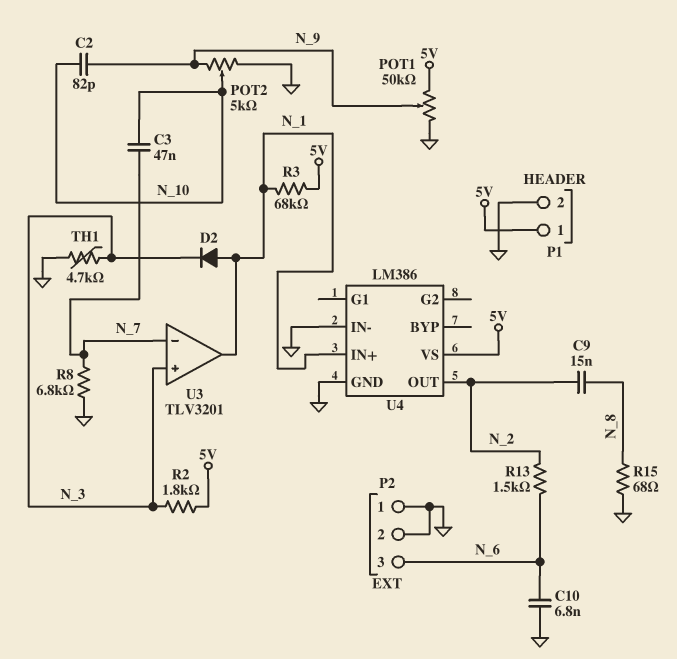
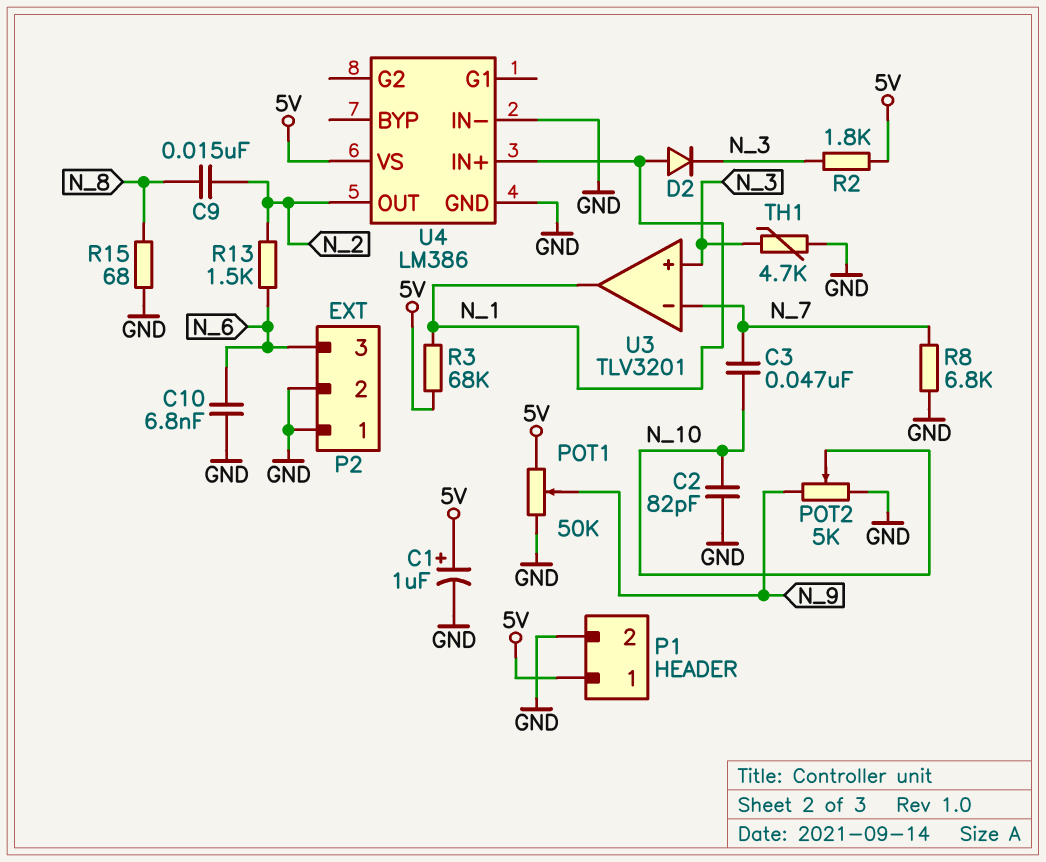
C1: none -> 1uF (plus 5V, minus GND)
C2: 82pF (N_9, N_10) -> 82pF (GND, N_10)

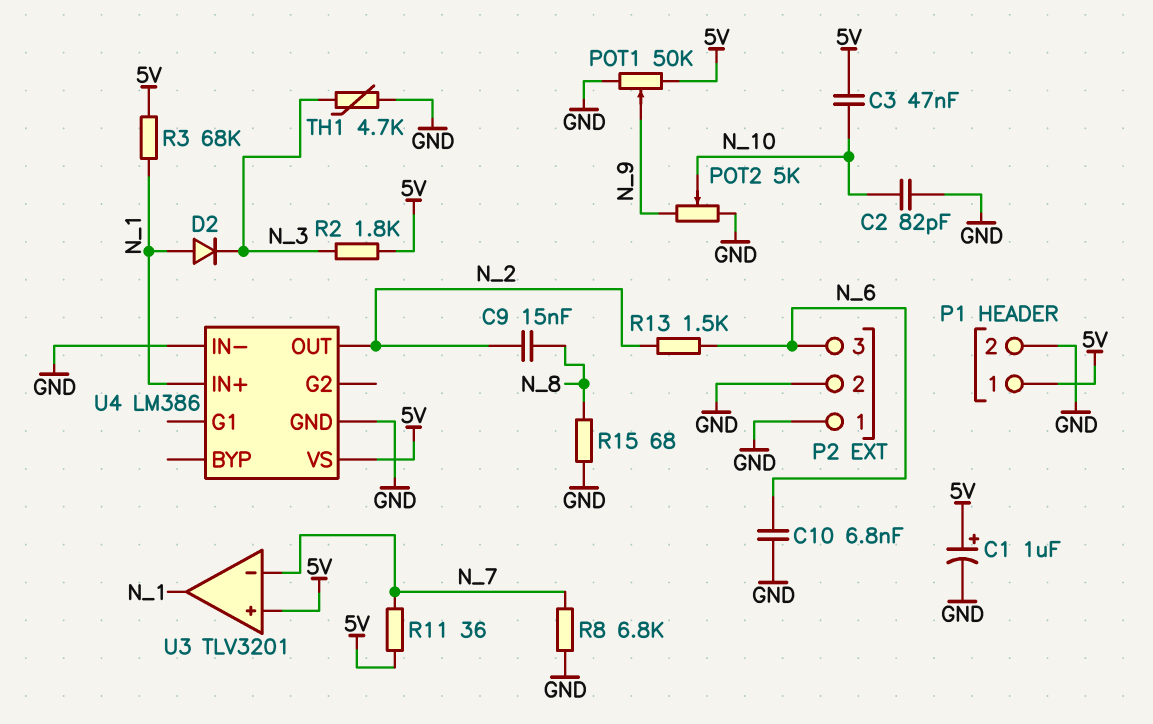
C3: 47nF (N_7, N_10) -> 47nF (5V, N_10)
R11: none -> 36 (5V, N_7)
U3 pin in+: N_3 -> 5V

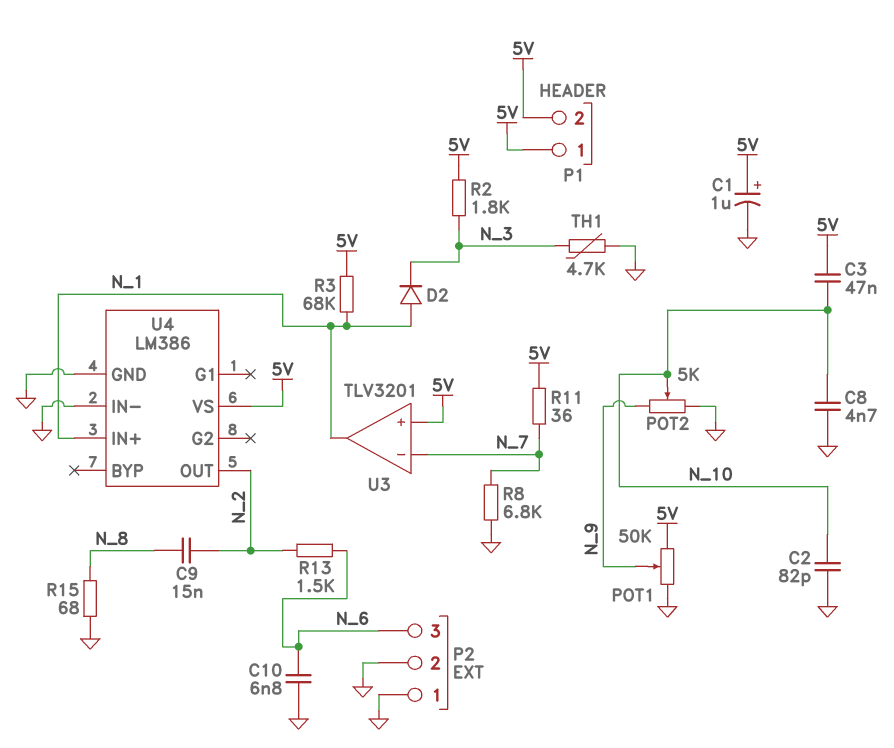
C8: none -> 4.7nF (GND, N_10)
P1 pin 2: GND -> 5V

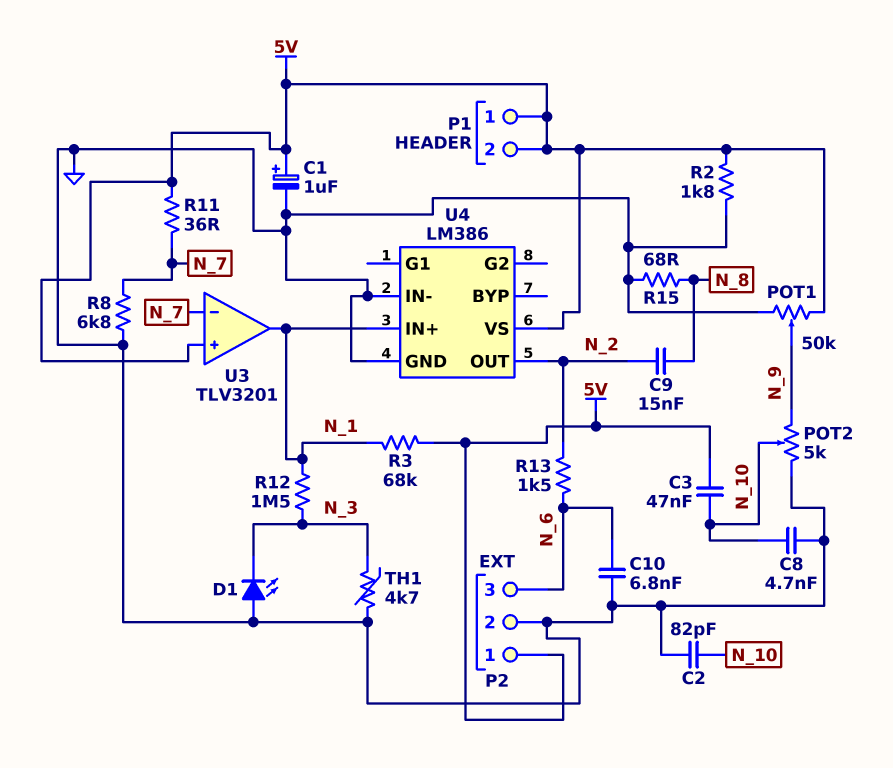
D1: none -> LED (A GND, K N_3)
D2: diode (A N_1, K N_3) -> none
P2 pin 1: GND -> 5V
R2: 1.8k (5V, N_3) -> 1.8k (5V, GND)
R12: none -> 1.5M (N_1, N_3)

